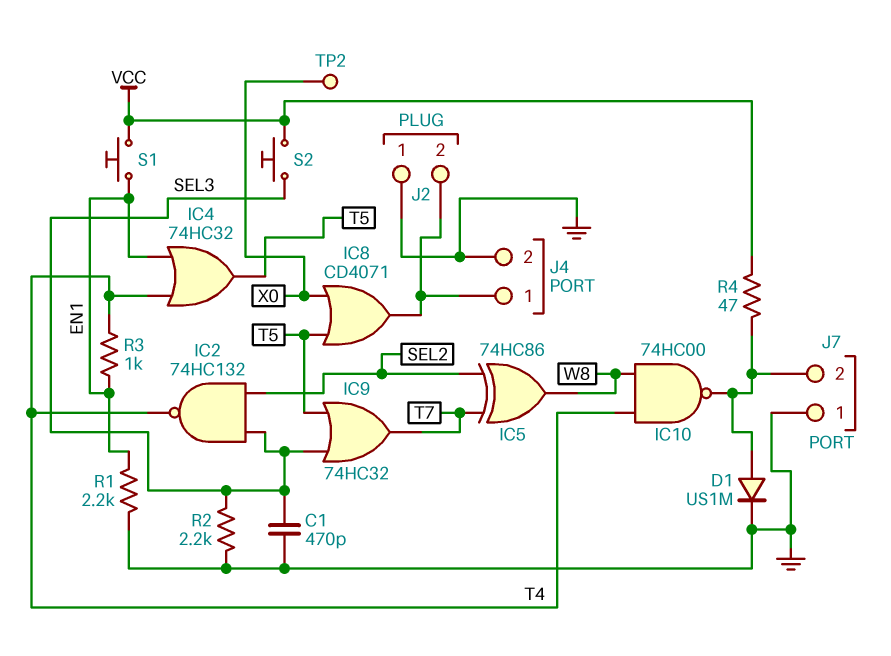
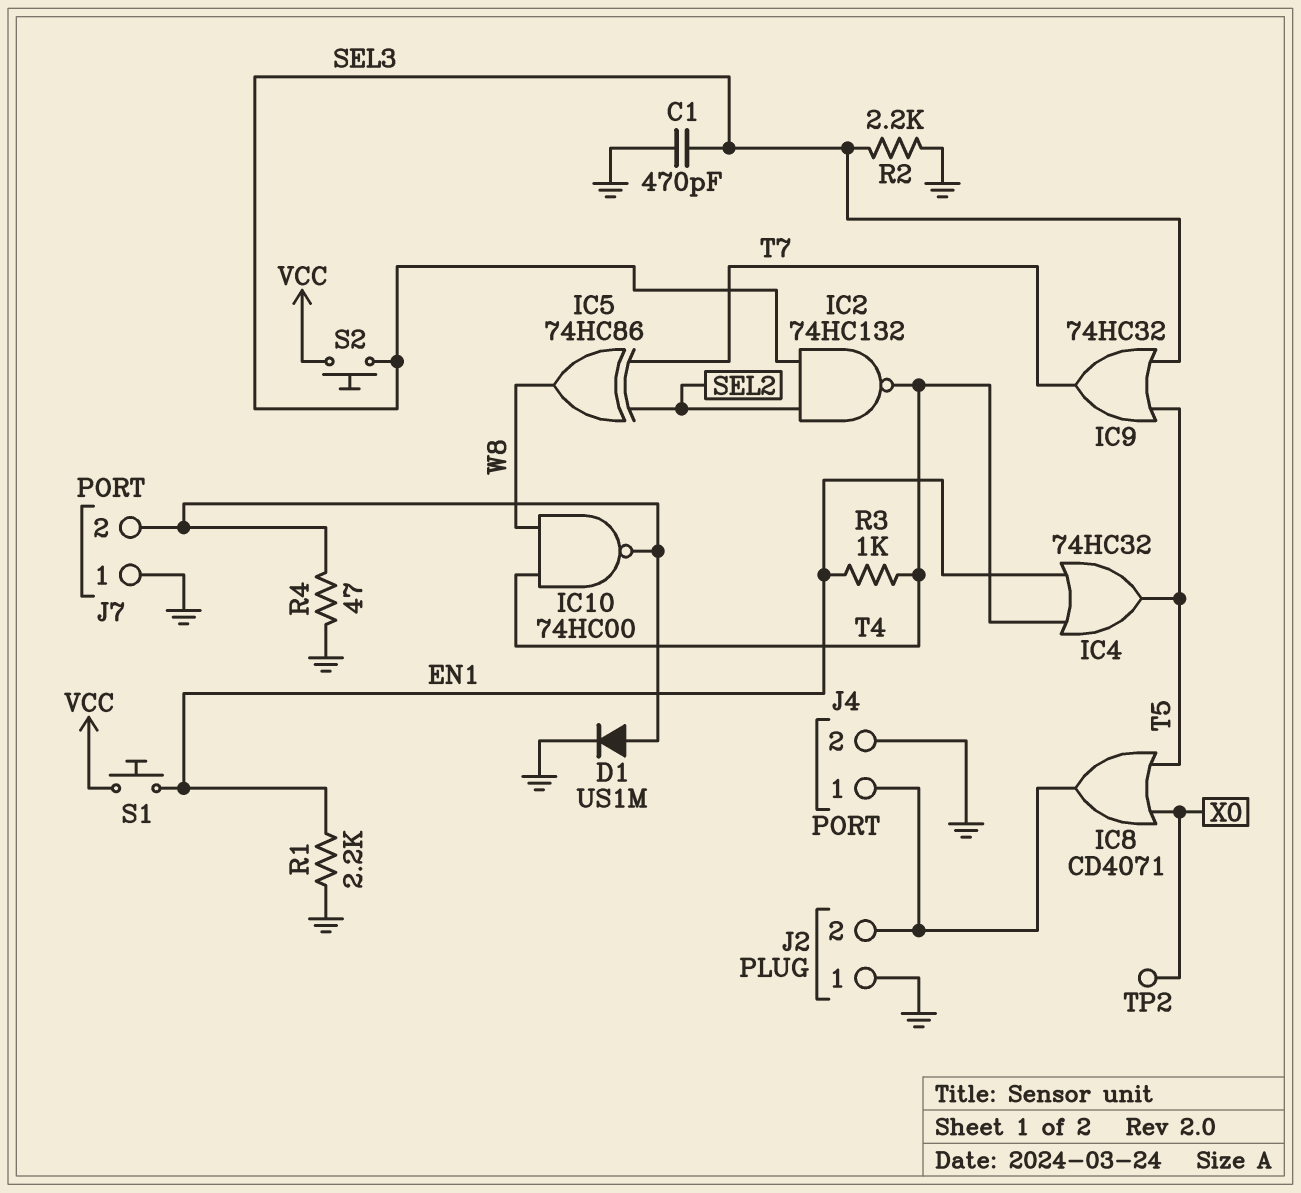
R4: 47 (J7/2, VCC) -> 47 (GND, J7/2)

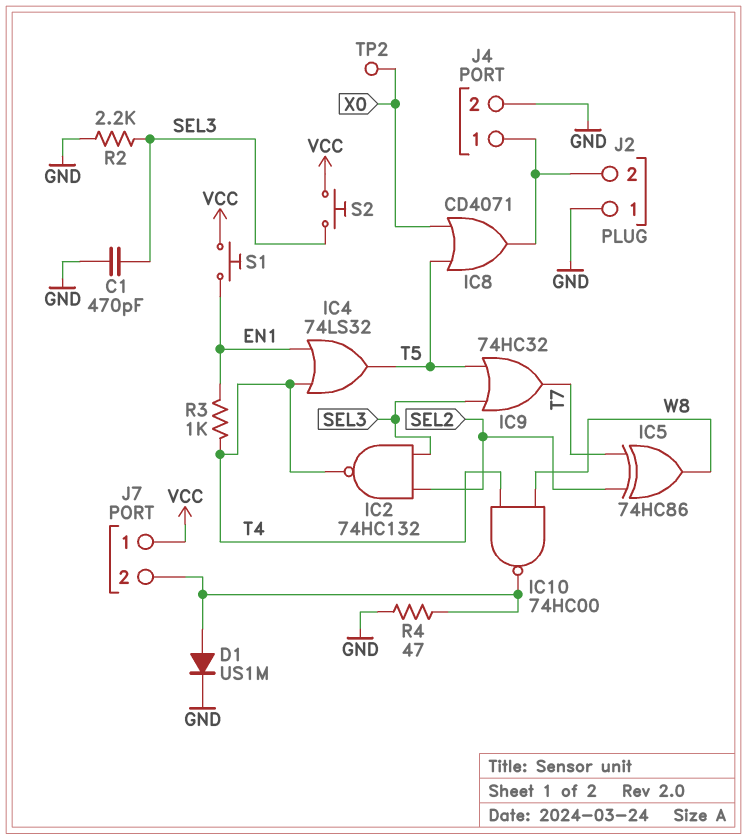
IC4: OR 74HC32 (in EN1, in T4, out T5) -> OR 74LS32 (in EN1, in T4, out T5)
J7 pin 1: GND -> VCC
R1: 2.2k (EN1, GND) -> none

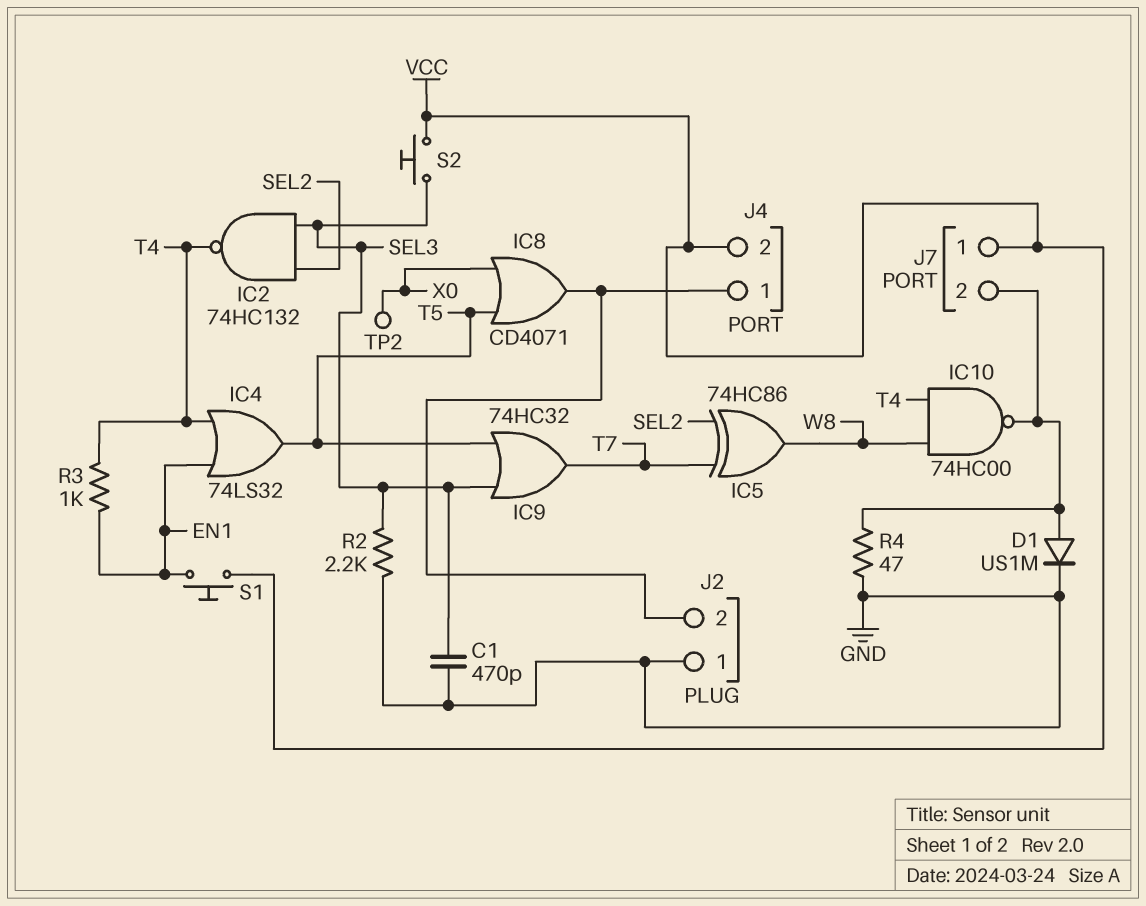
J4 pin 2: GND -> VCC

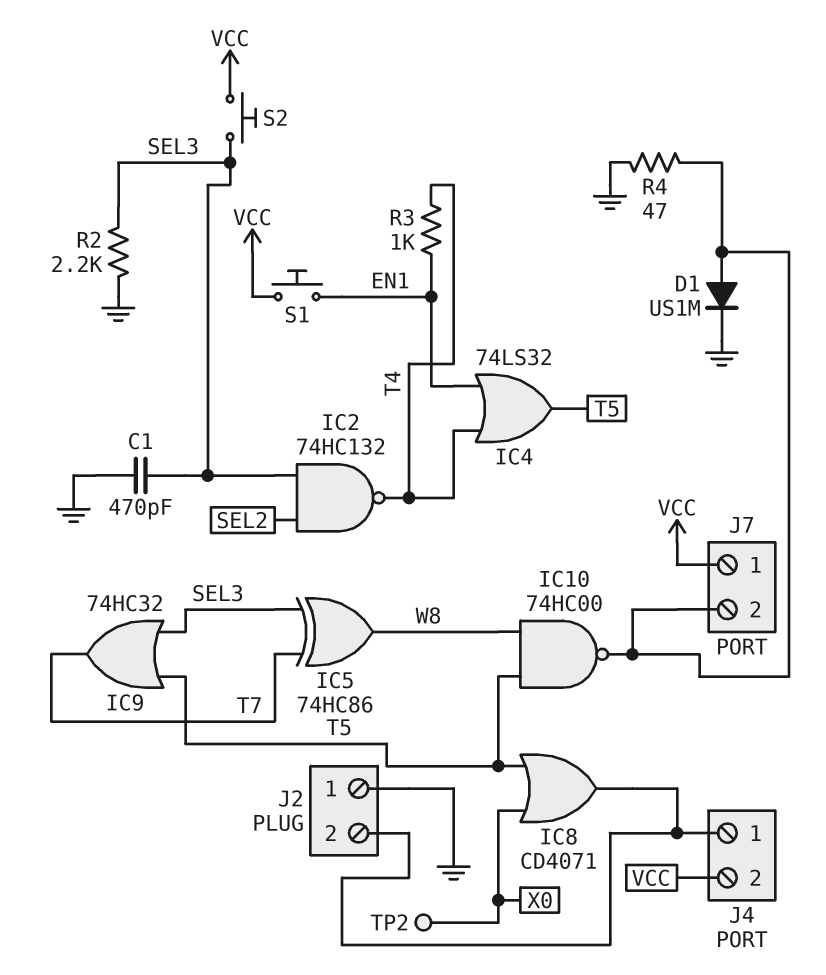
IC5: XOR 74HC86 (in SEL2, in T7, out W8) -> XOR 74HC86 (in SEL3, in T7, out W8)
IC10: NAND 74HC00 (in T4, in W8, out J7/2) -> NAND 74HC00 (in T5, in W8, out J7/2)

